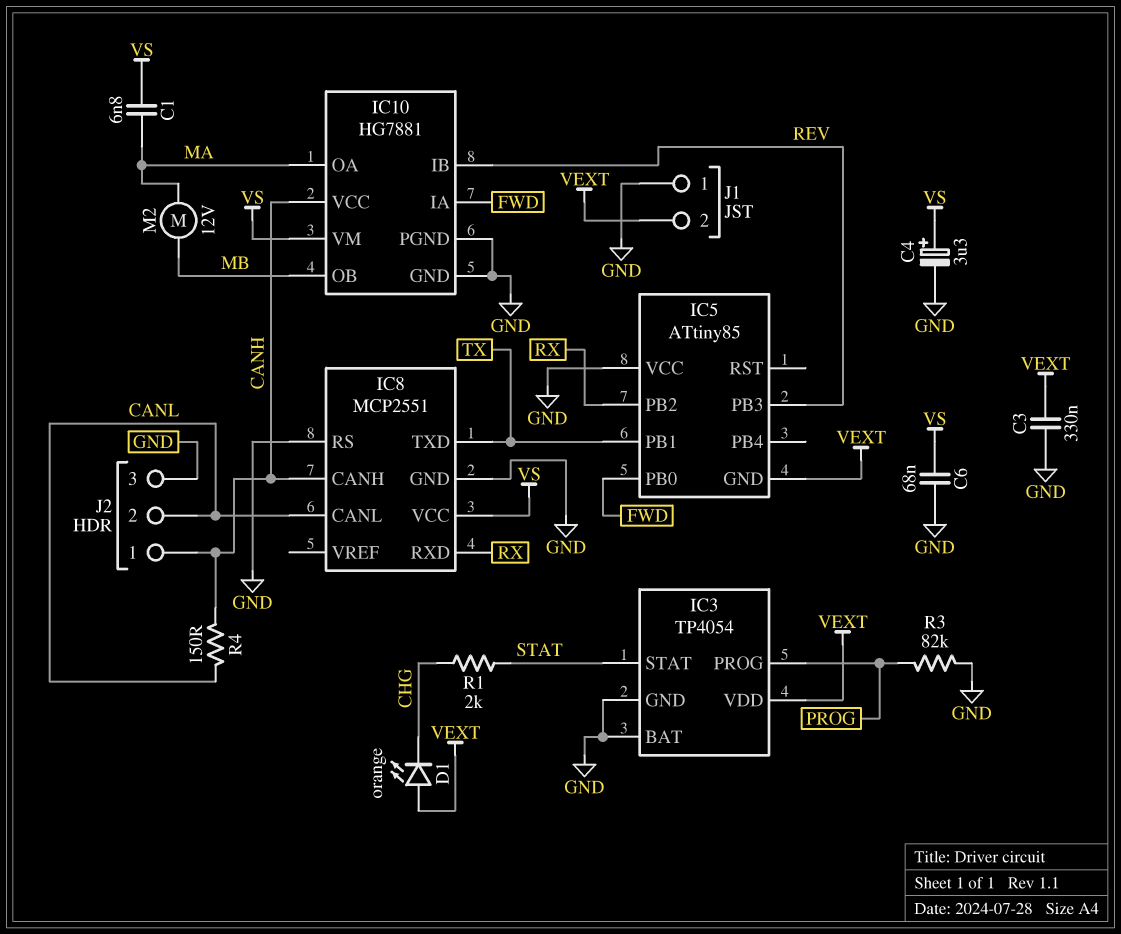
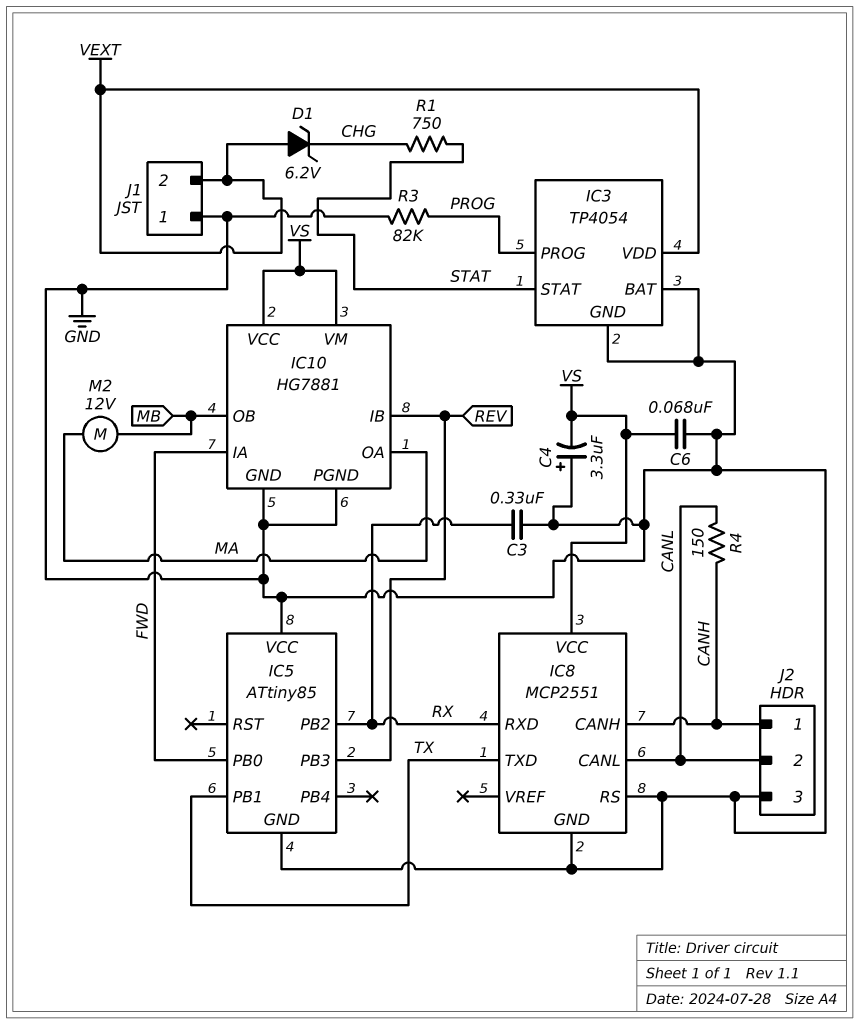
C1: 6.8nF (MA, VS) -> none
C3: 330nF (GND, VEXT) -> 330nF (GND, RX)
C4: 3.3uF (plus VS, minus GND) -> 3.3uF (plus GND, minus VS)
D1: LED orange (A VEXT, K CHG) -> zener 6.2V (A VEXT, K CHG)
IC5 pin GND: VEXT -> GND
IC10 pin VCC: CANH -> VS
R1: 2k (CHG, STAT) -> 750 (CHG, STAT)

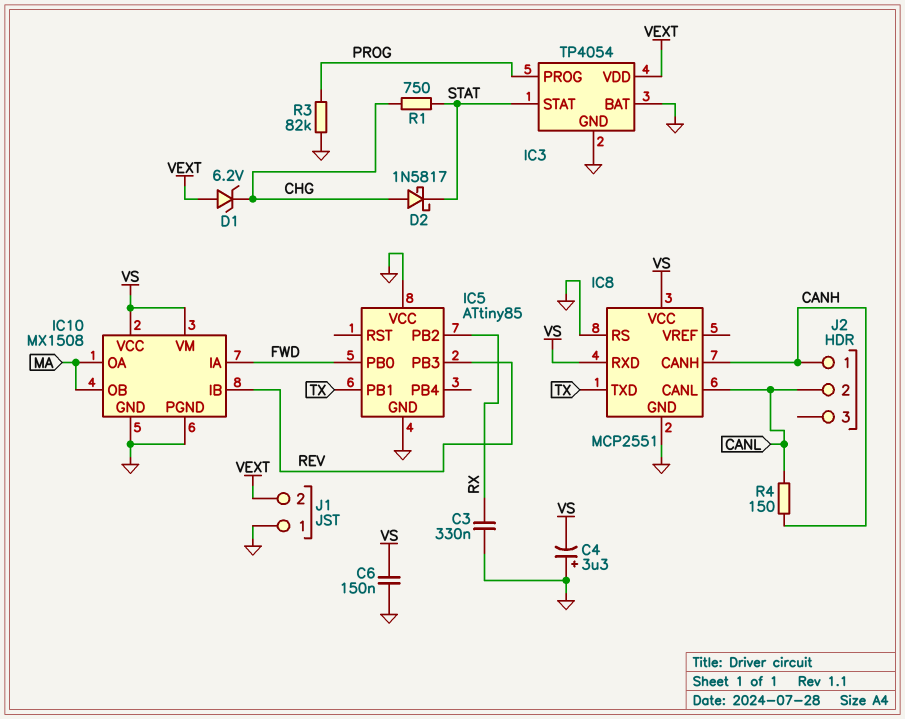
C6: 68nF (GND, VS) -> 150nF (GND, VS)
D2: none -> schottky 1N5817 (A CHG, K STAT)
IC8 pin RXD: RX -> VS
IC10: HG7881 -> MX1508
IC10 pin OB: MB -> MA
J2 pin 3: GND -> none
M2: motor 12V (MA, MB) -> none

